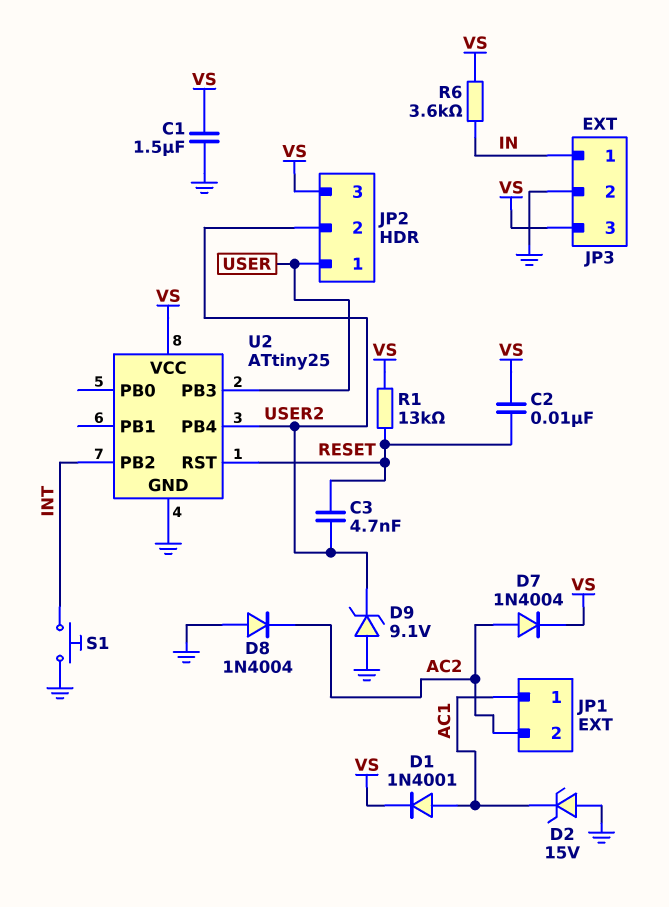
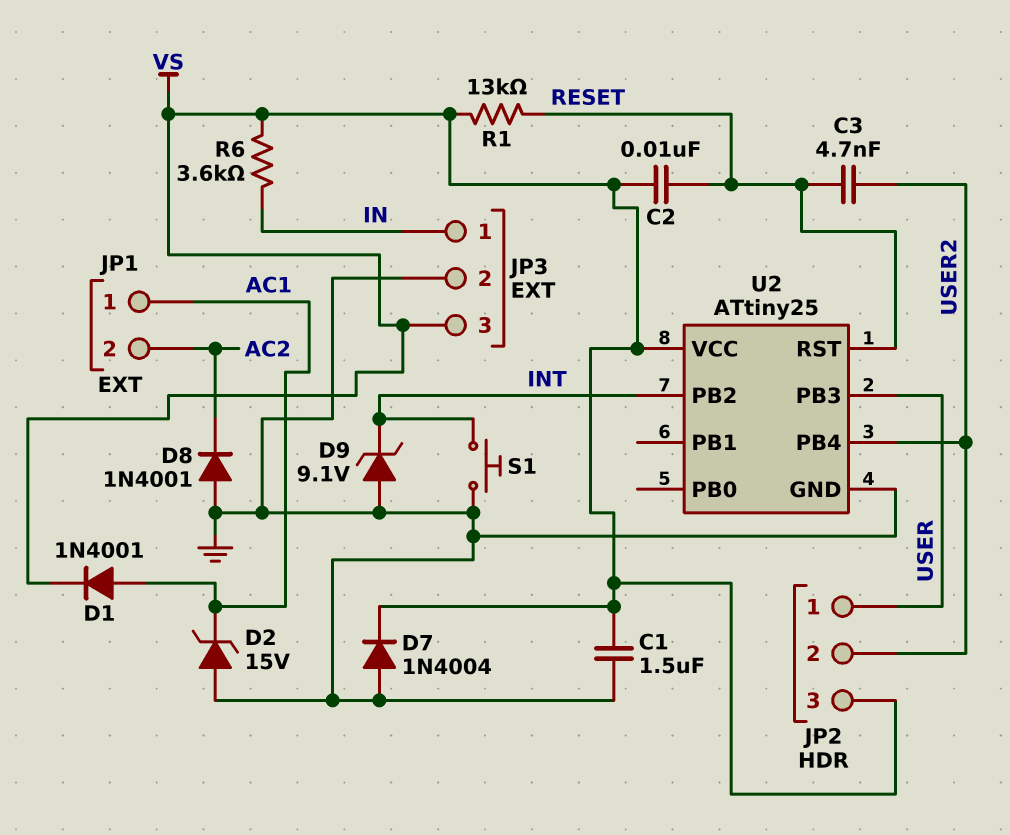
D7: diode 1N4004 (A AC2, K VS) -> diode 1N4004 (A GND, K VS)
D8: diode 1N4004 (A GND, K AC2) -> diode 1N4001 (A GND, K AC2)
D9: zener 9.1V (A GND, K USER2) -> zener 9.1V (A GND, K INT)

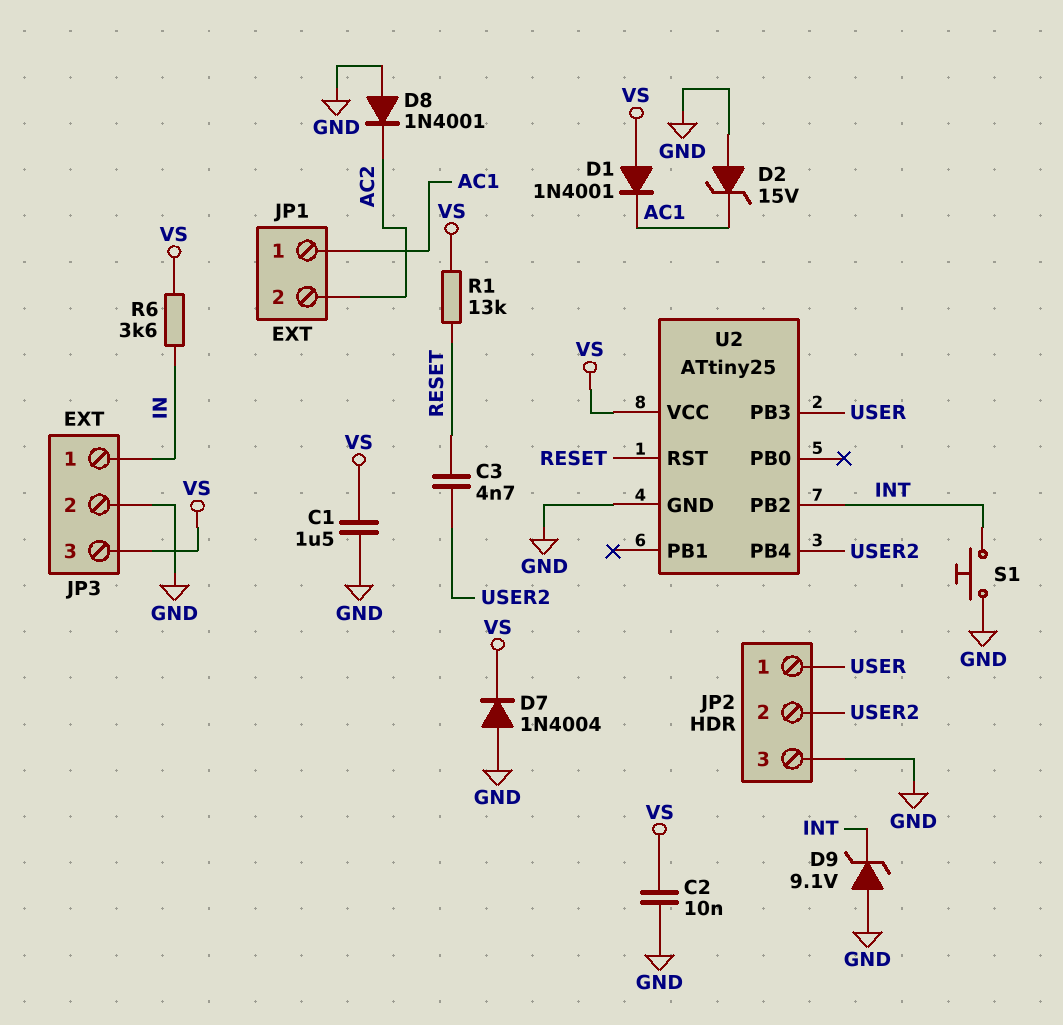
C2: 10nF (RESET, VS) -> 10nF (GND, VS)
D1: diode 1N4001 (A AC1, K VS) -> diode 1N4001 (A VS, K AC1)
JP2 pin 3: VS -> GND

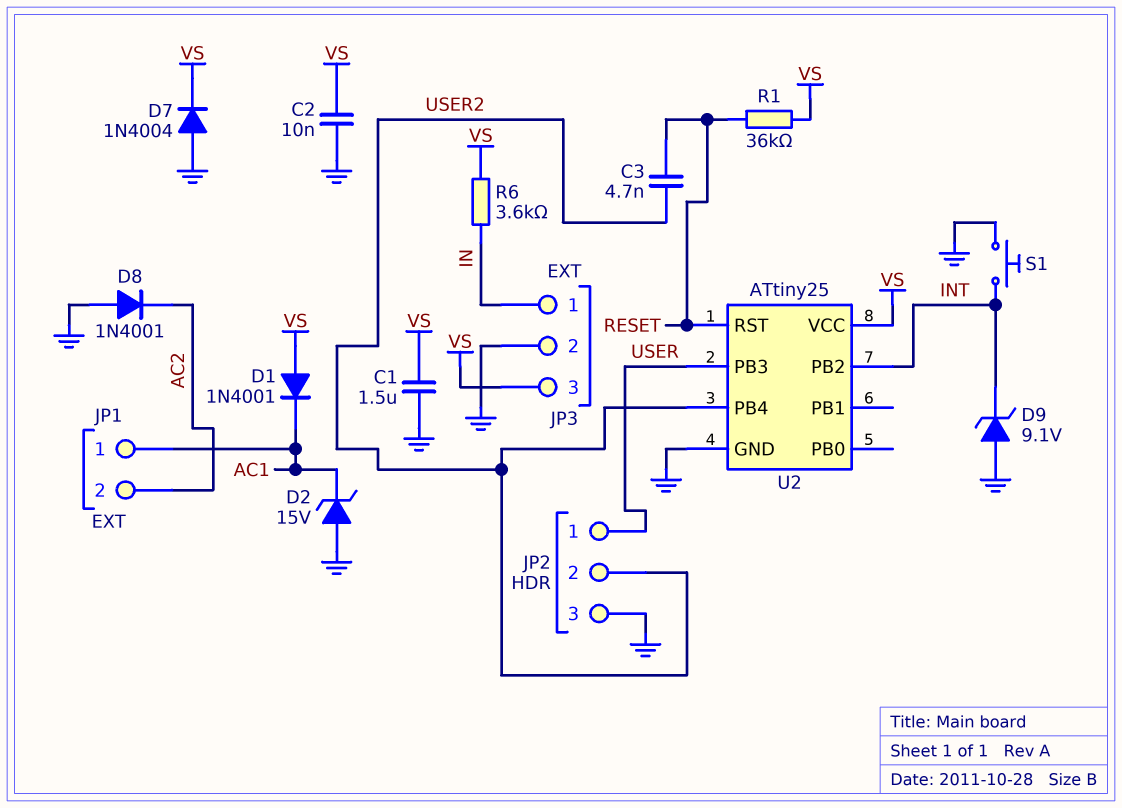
R1: 13k (RESET, VS) -> 36k (RESET, VS)

